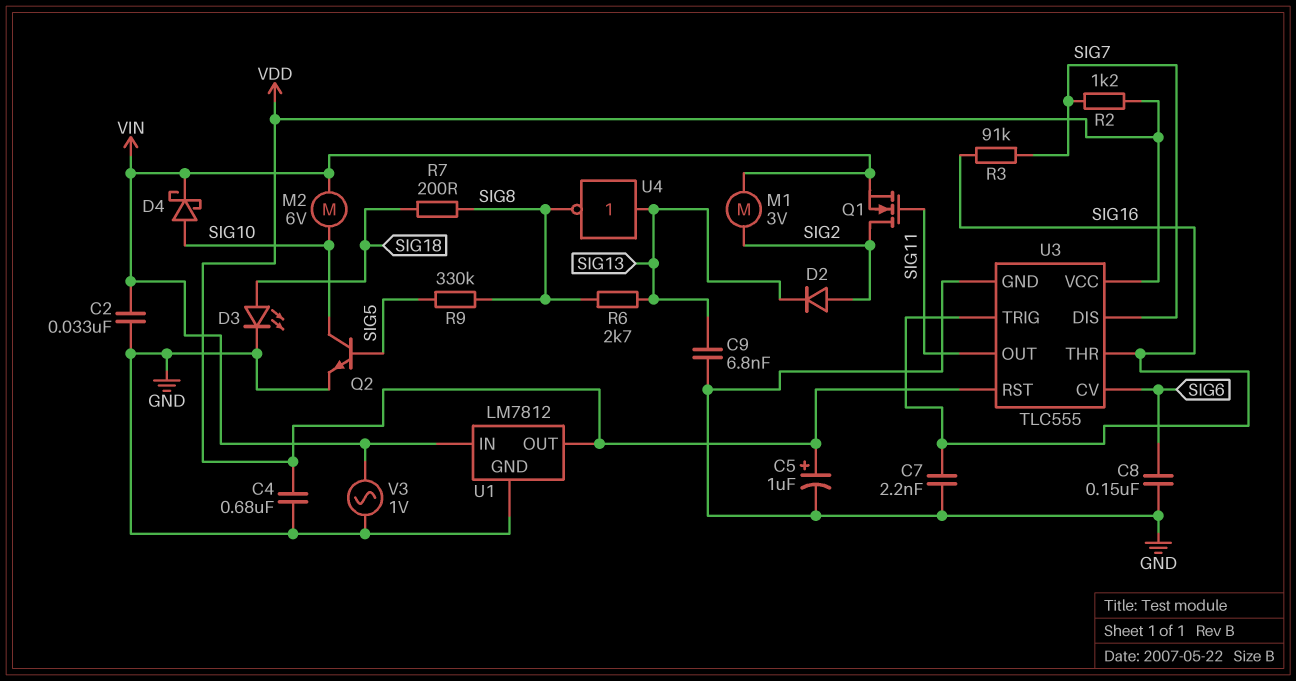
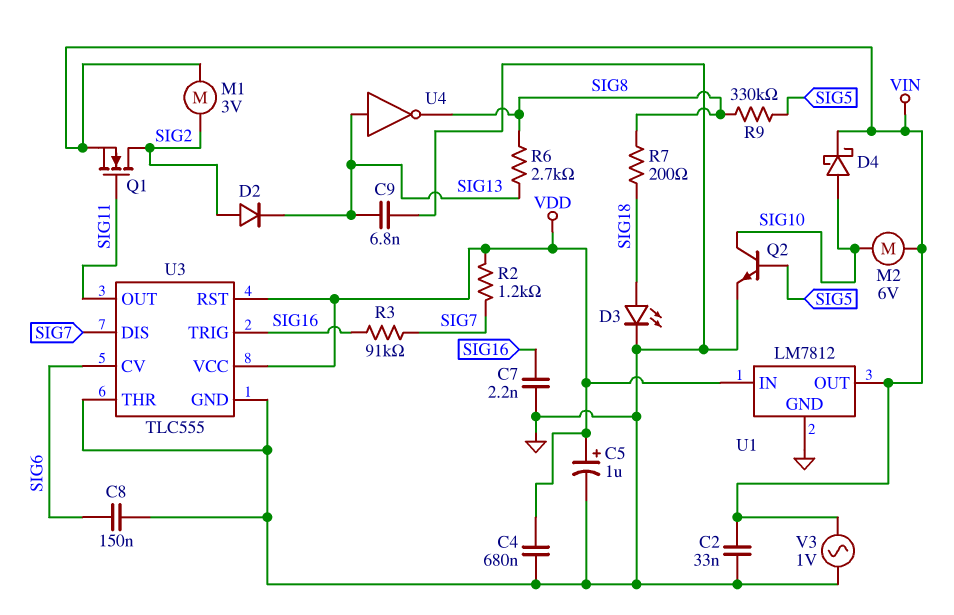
U1 pin IN: VIN -> VDD
U1 pin OUT: VDD -> VIN
U3 pin THR: SIG16 -> GND

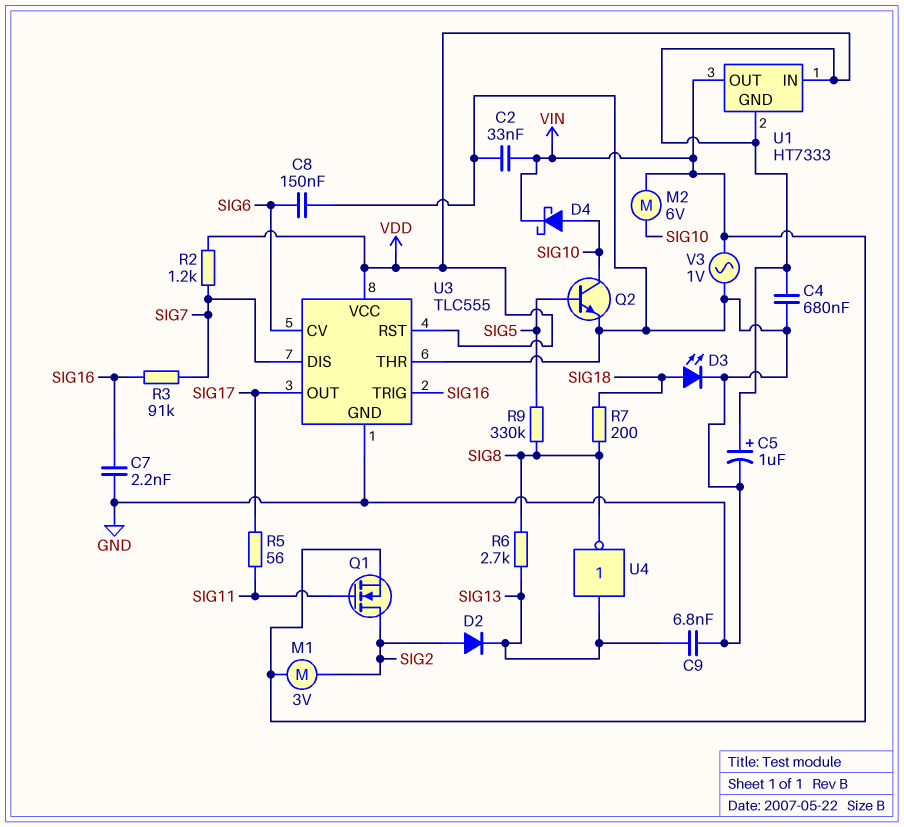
R5: none -> 56 (SIG11, SIG17)
U1: LM7812 -> HT7333
U1 pin GND: GND -> VDD
U3 pin OUT: SIG11 -> SIG17

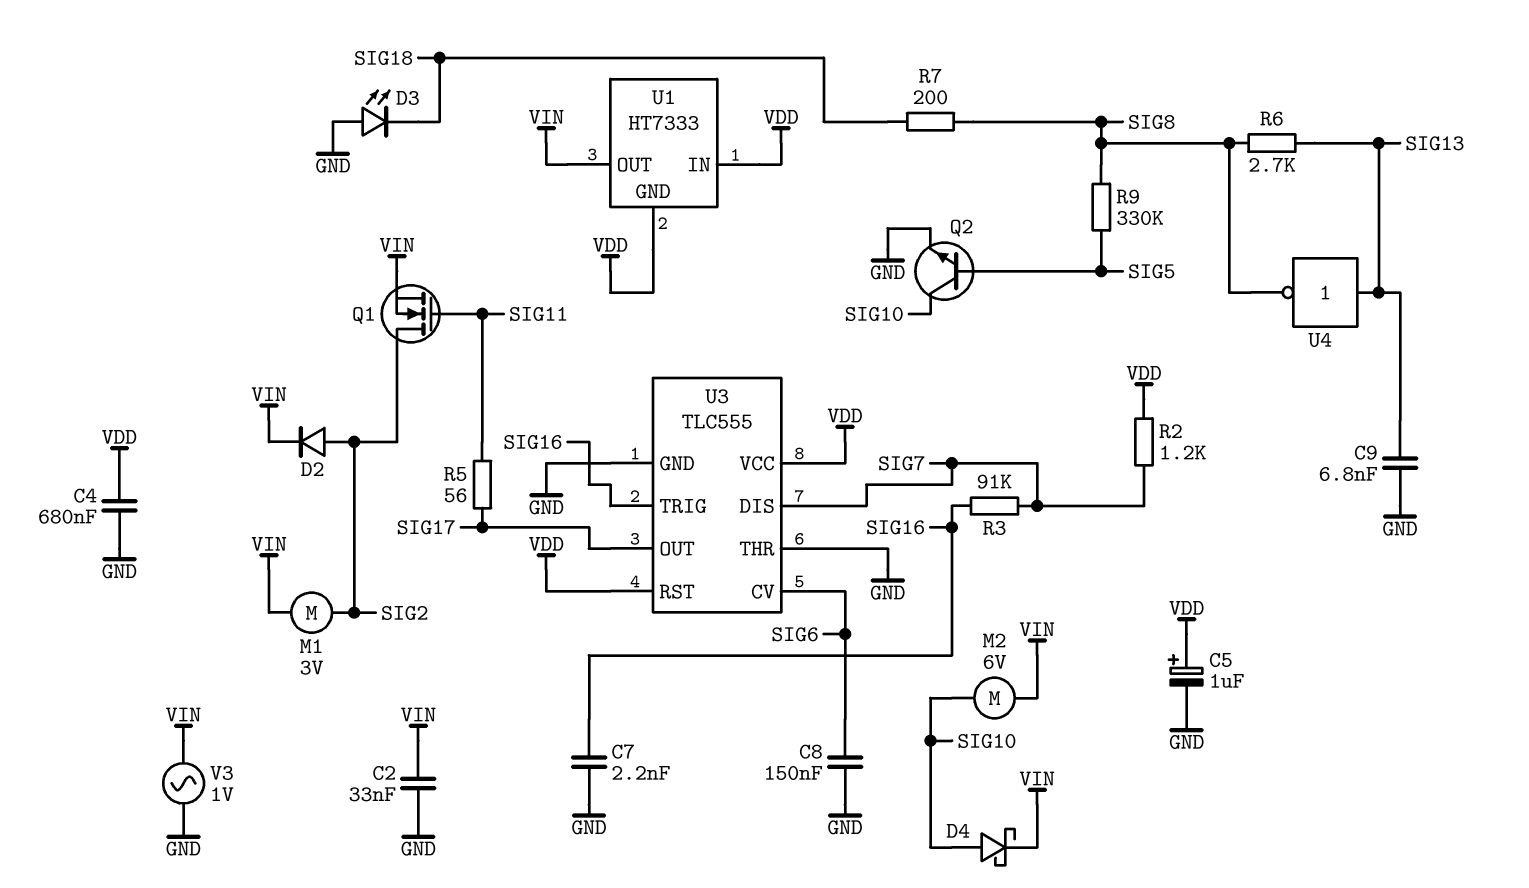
D2: diode (A SIG2, K SIG13) -> diode (A SIG2, K VIN)
D3: LED (A SIG18, K GND) -> LED (A GND, K SIG18)

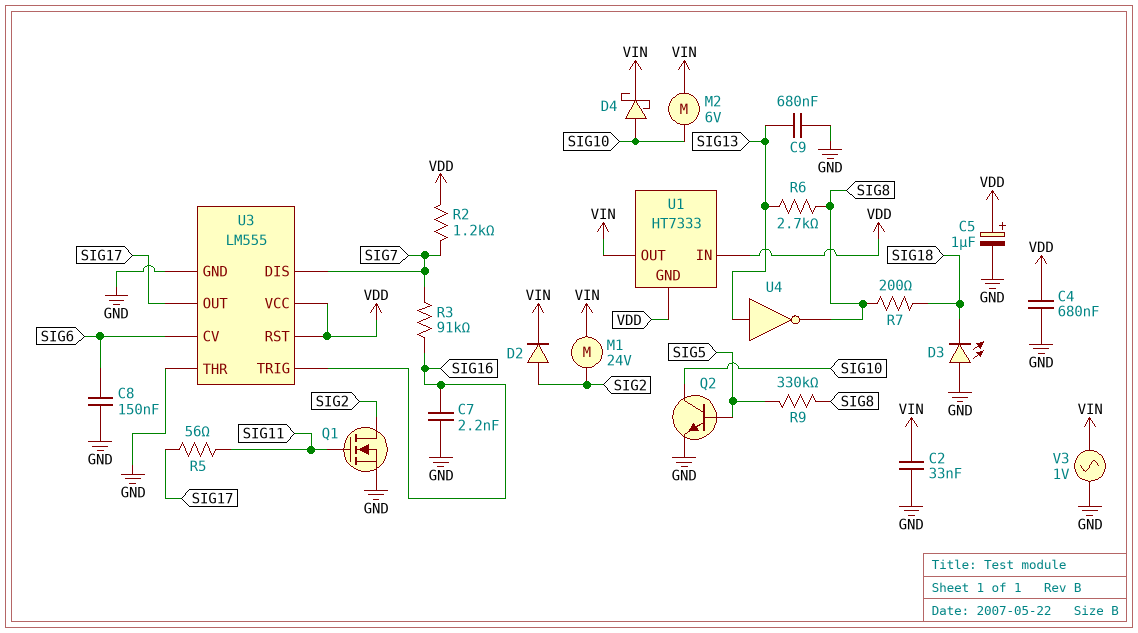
C9: 6.8nF (GND, SIG13) -> 680nF (GND, SIG13)
M1: motor 3V (SIG2, VIN) -> motor 24V (SIG2, VIN)
Q1: NMOS (G SIG11, D SIG2, S VIN) -> NMOS (G SIG11, D SIG2, S GND)
U3: TLC555 -> LM555

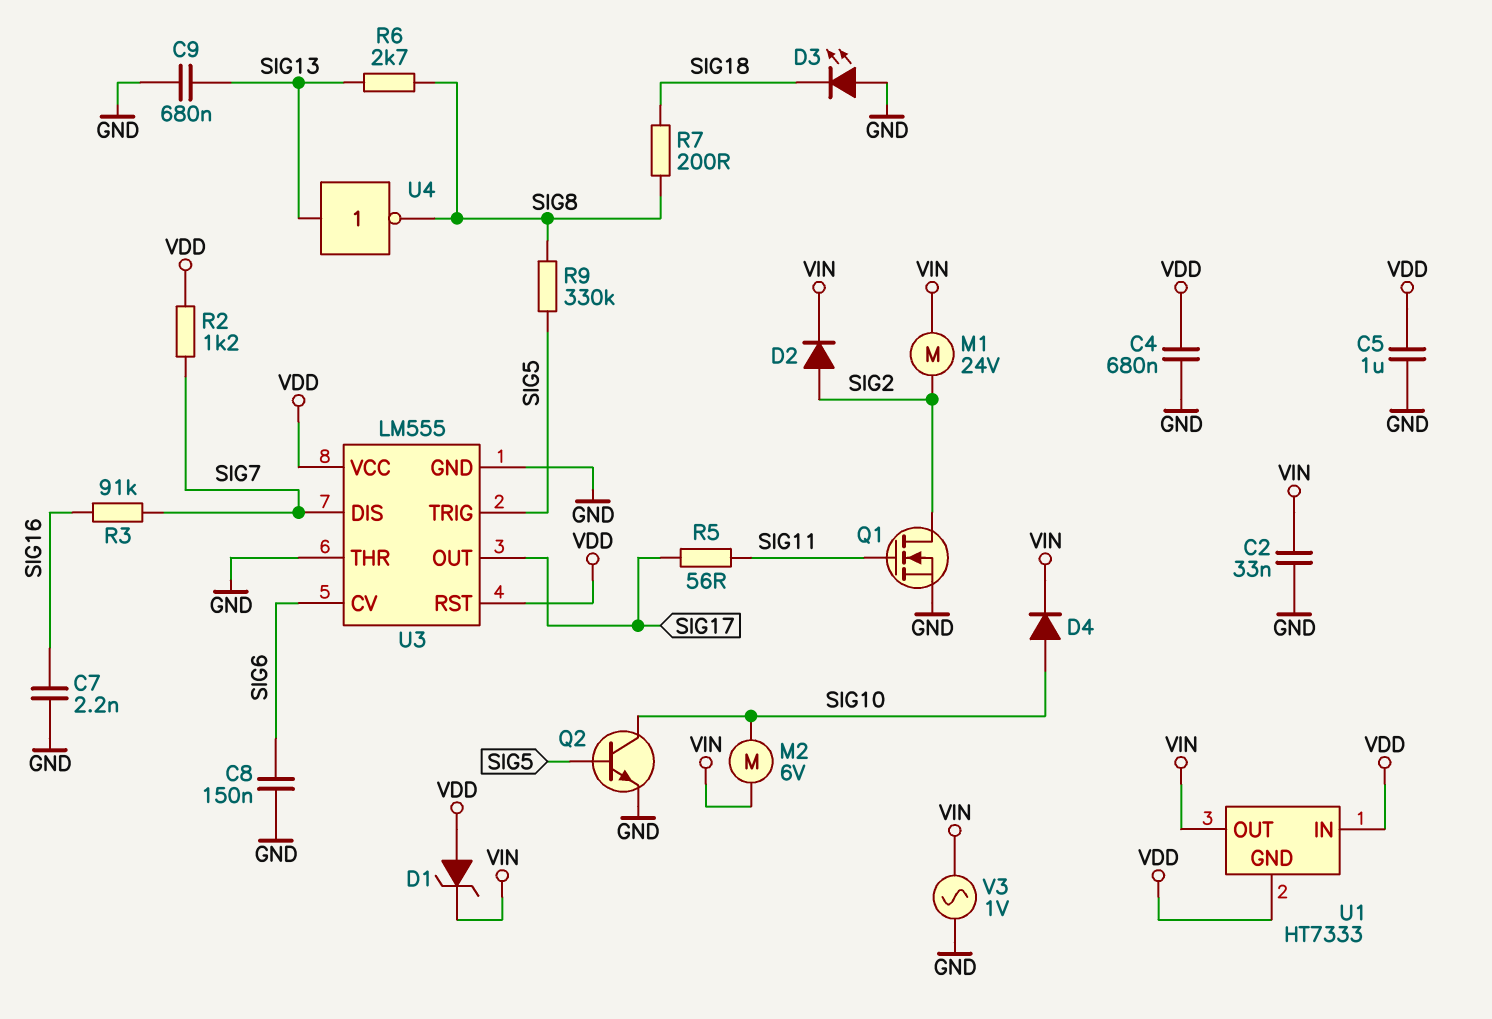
C5: 1uF (plus VDD, minus GND) -> 1uF (GND, VDD)
D1: none -> zener (A VDD, K VIN)
D4: schottky (A SIG10, K VIN) -> diode (A SIG10, K VIN)
U3 pin TRIG: SIG16 -> SIG5

